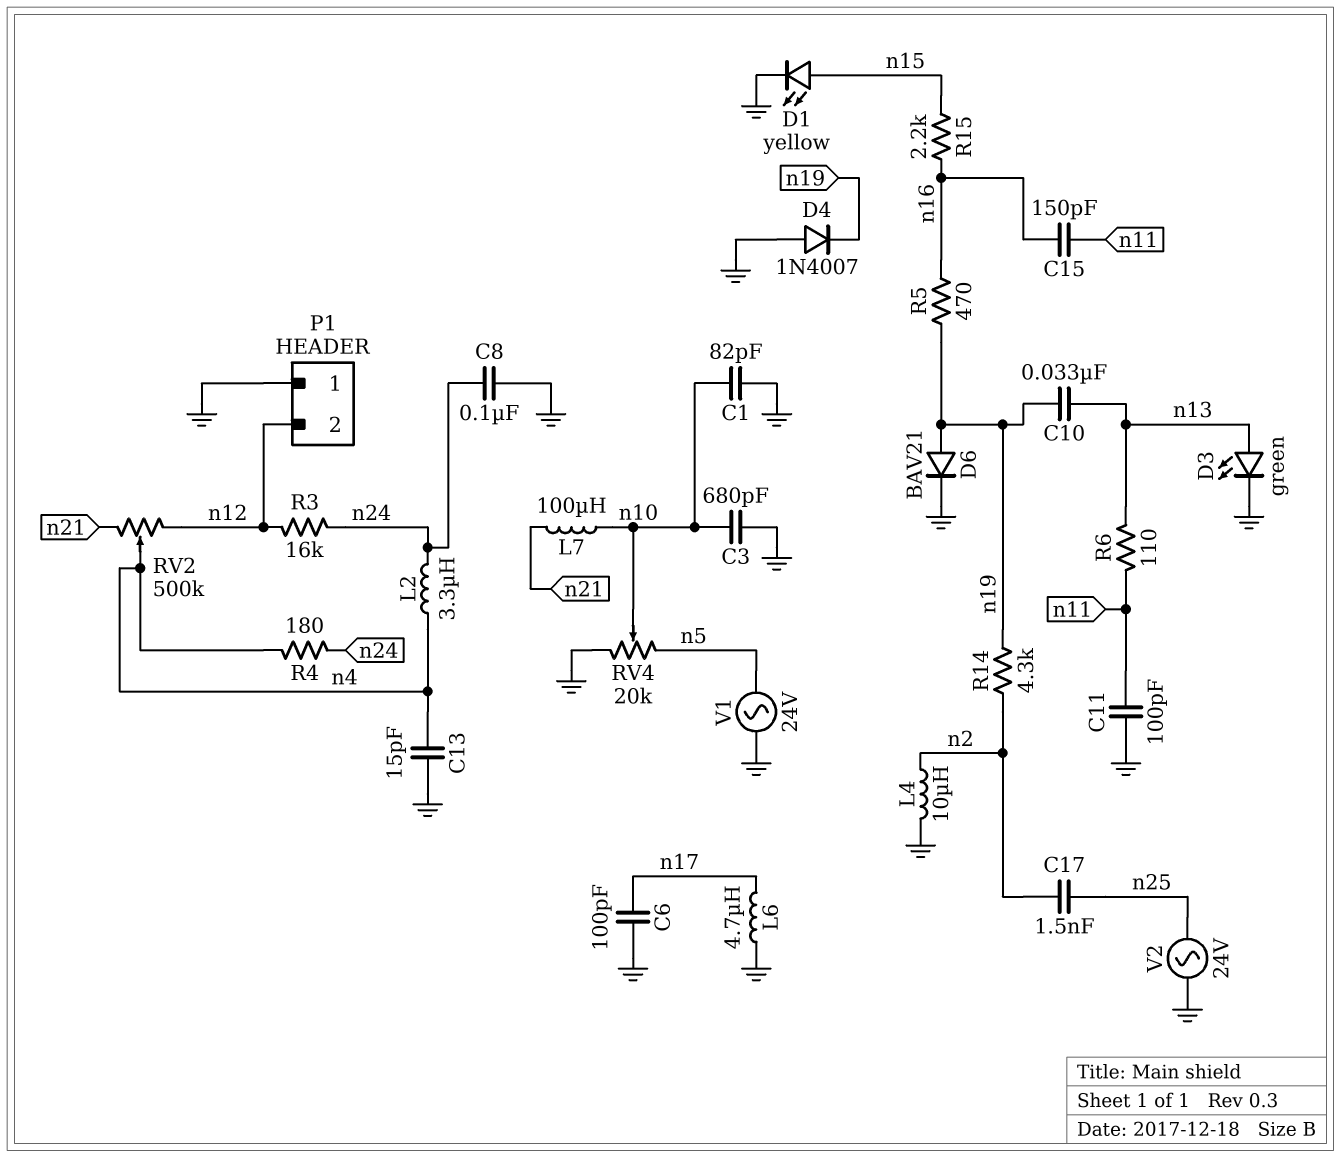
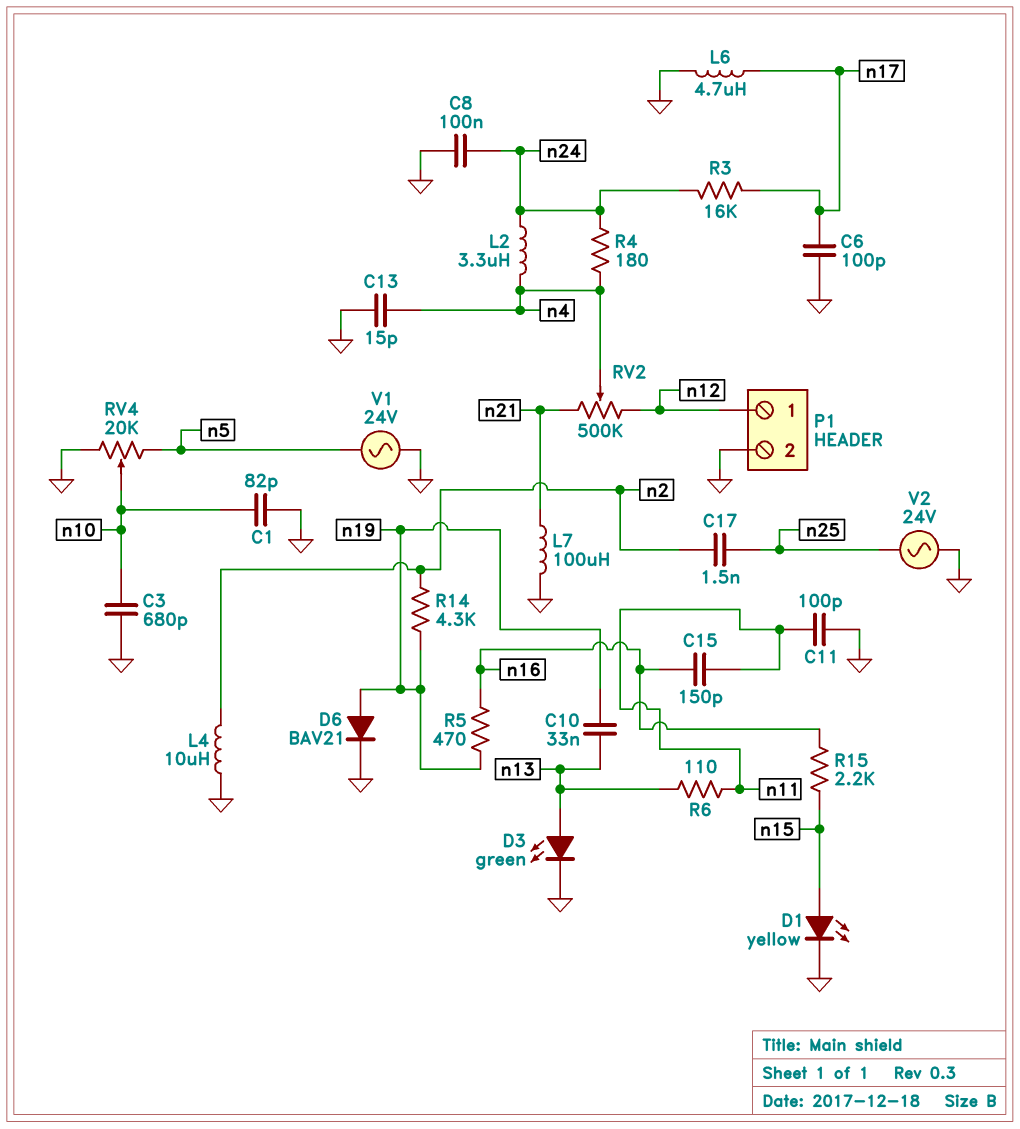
D4: diode 1N4007 (A GND, K n19) -> none
L7: 100uH (n10, n21) -> 100uH (GND, n21)
P1 pin 1: GND -> n12
P1 pin 2: n12 -> GND
R3: 16k (n12, n24) -> 16k (n17, n24)

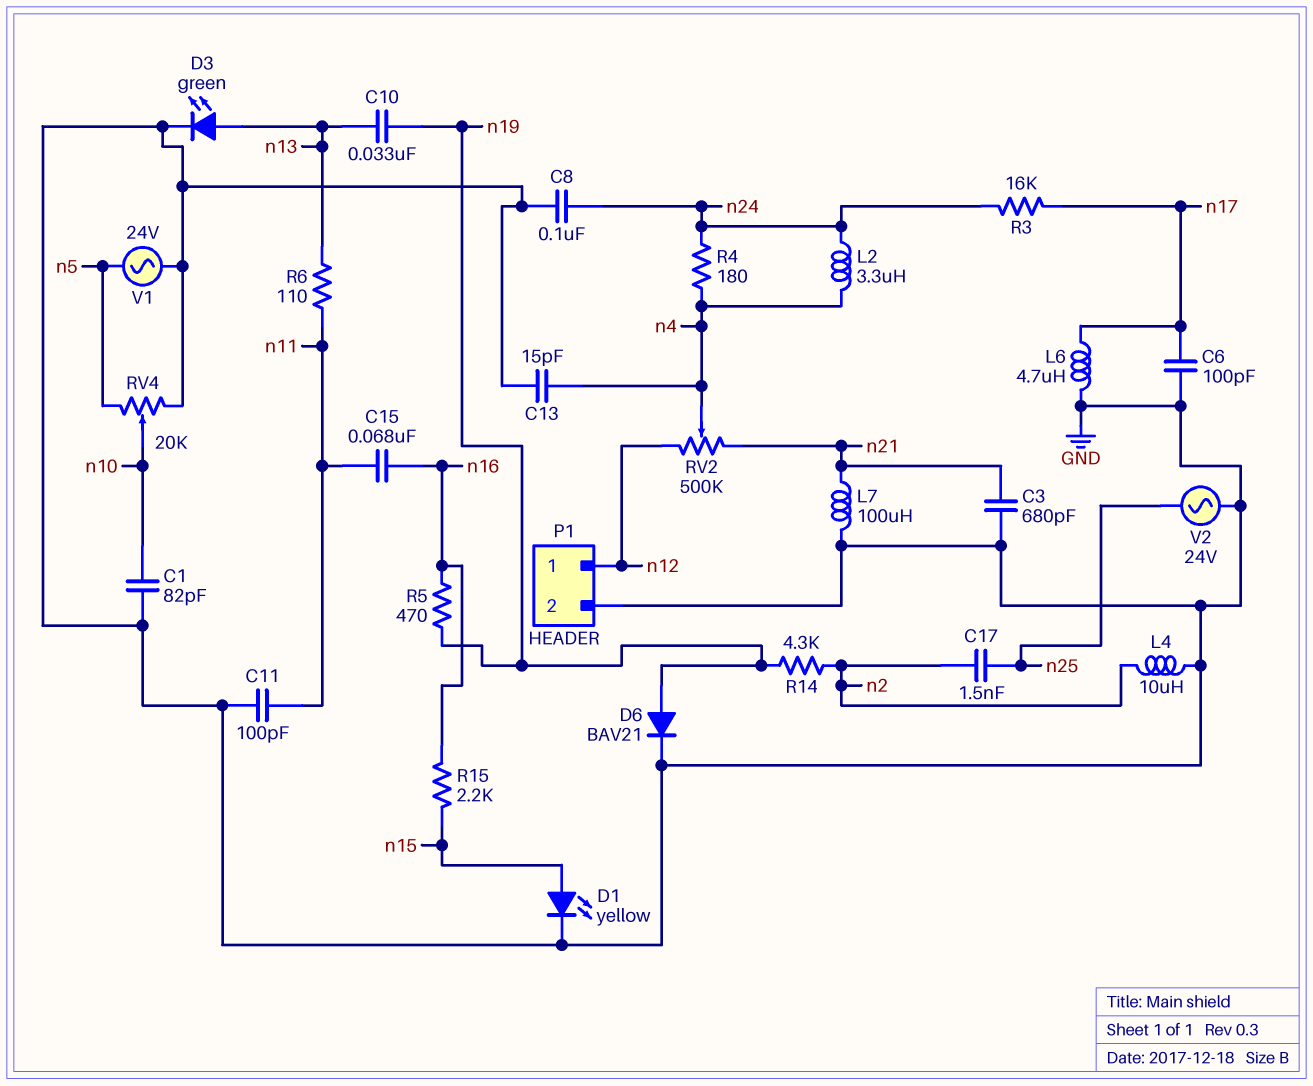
C3: 680pF (GND, n10) -> 680pF (GND, n21)
C15: 150pF (n11, n16) -> 68nF (n11, n16)

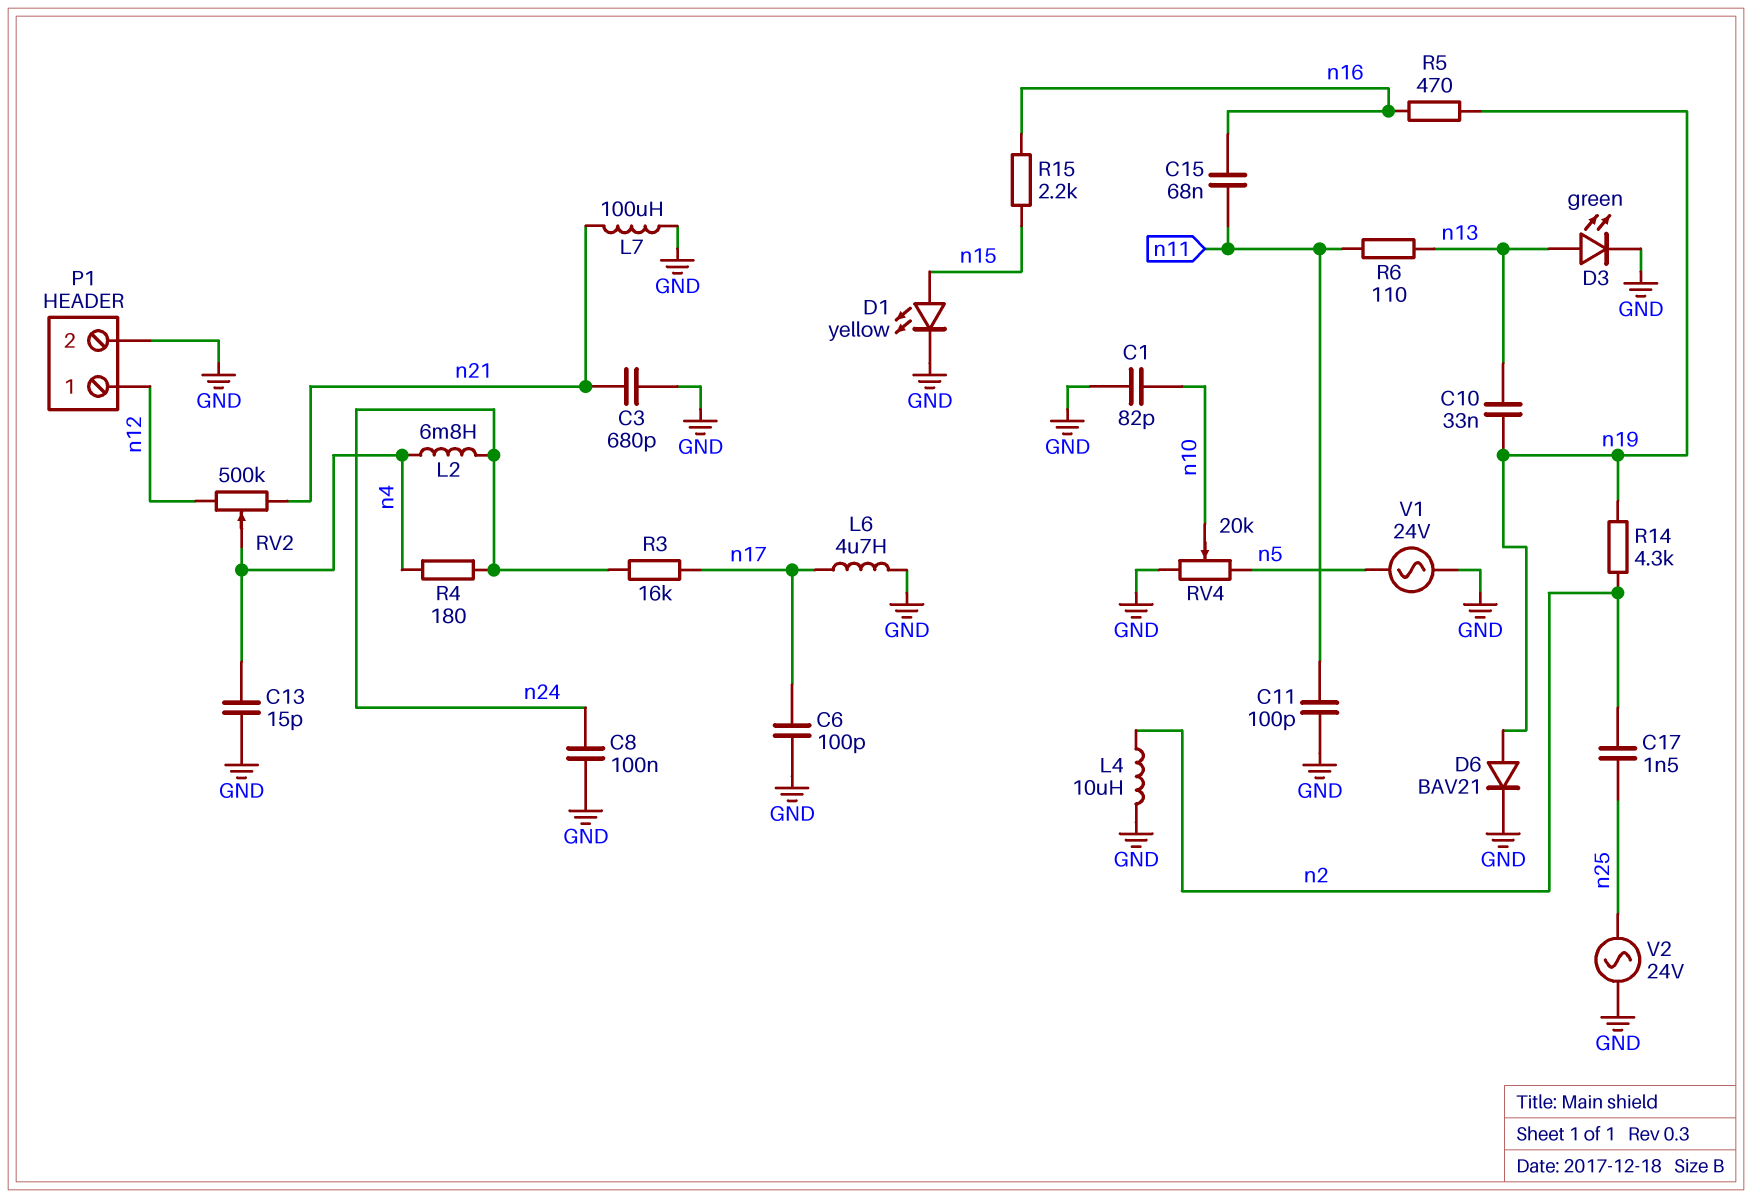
L2: 3.3uH (n4, n24) -> 6.8mH (n4, n24)

